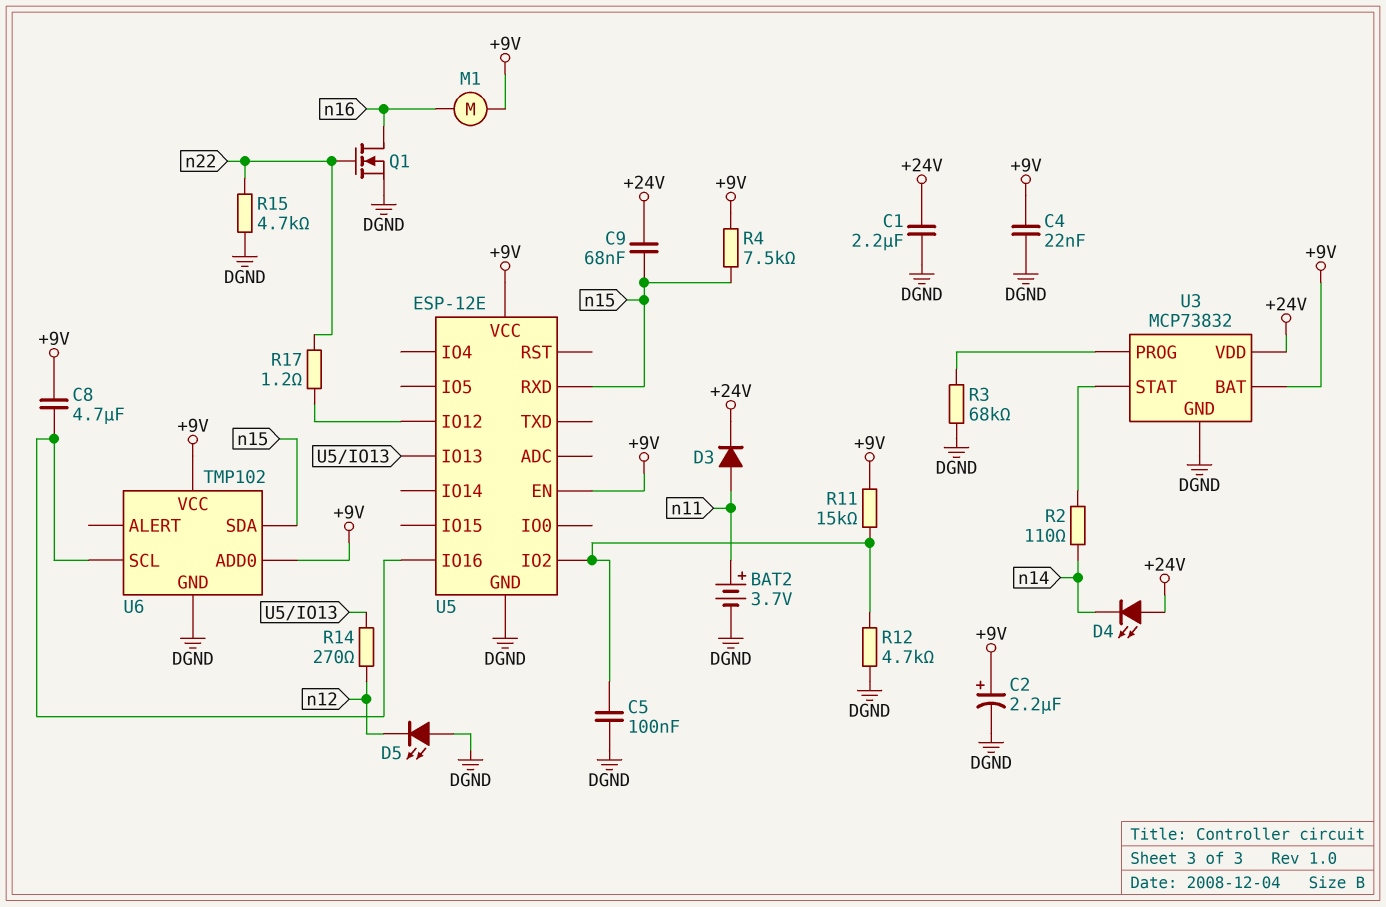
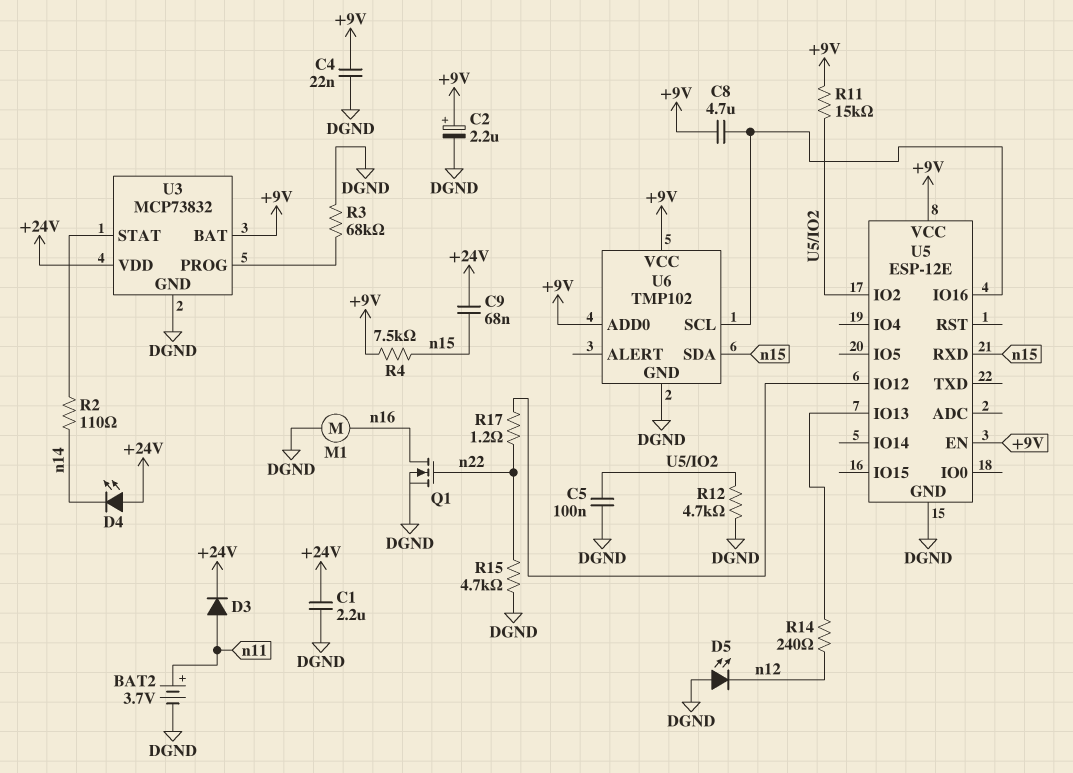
M1: motor (+9V, n16) -> motor (DGND, n16)
R14: 270 (U5/IO13, n12) -> 240 (U5/IO13, n12)

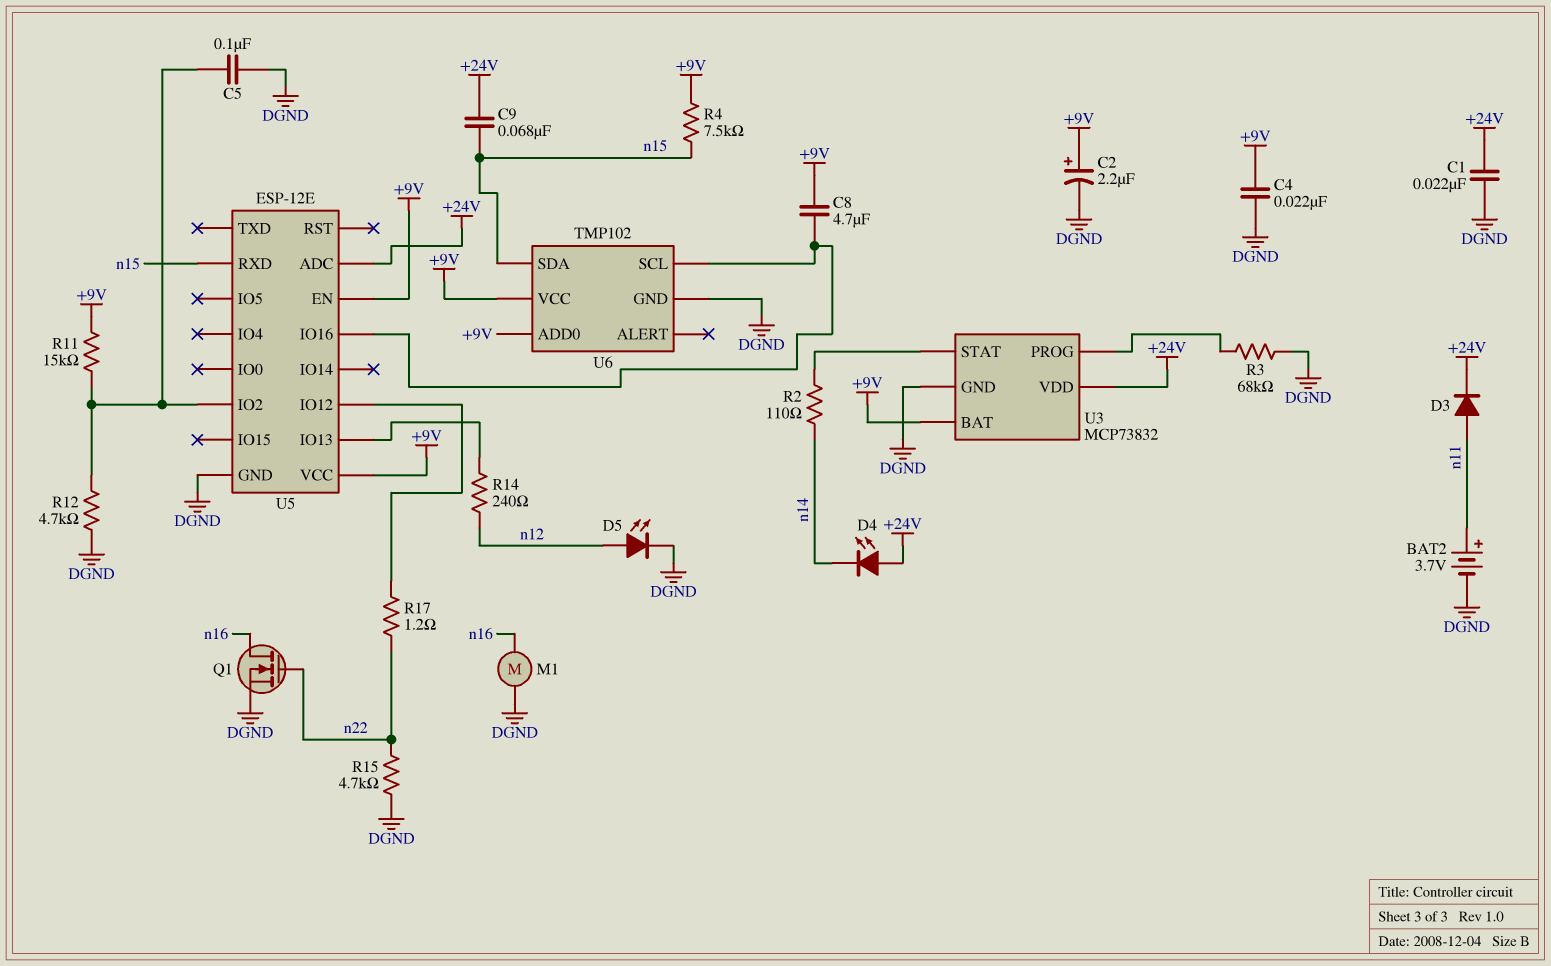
C1: 2.2uF (+24V, DGND) -> 22nF (+24V, DGND)
D5: LED (A DGND, K n12) -> LED (A n12, K DGND)
U5 pin ADC: none -> +24V

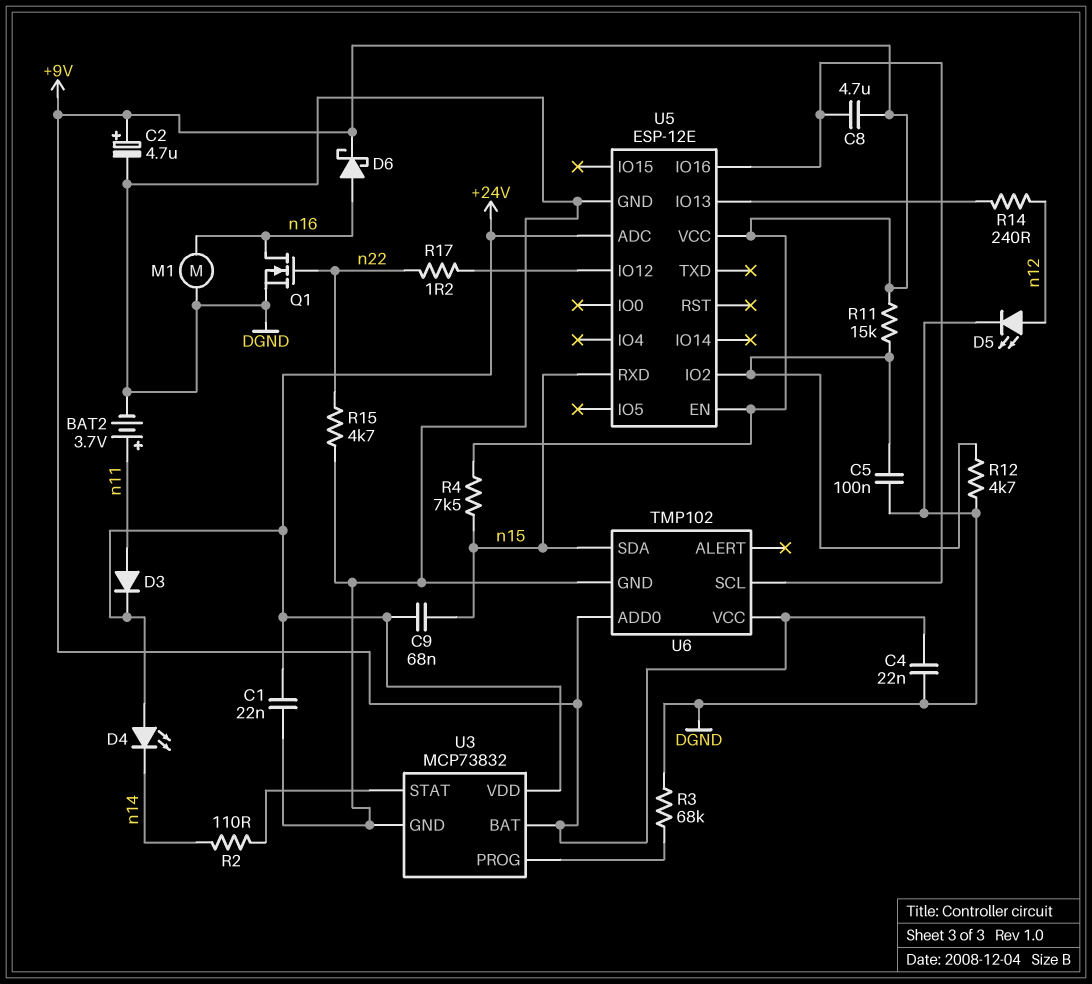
C2: 2.2uF (plus +9V, minus DGND) -> 4.7uF (plus +9V, minus DGND)
D6: none -> schottky (A n16, K +9V)

